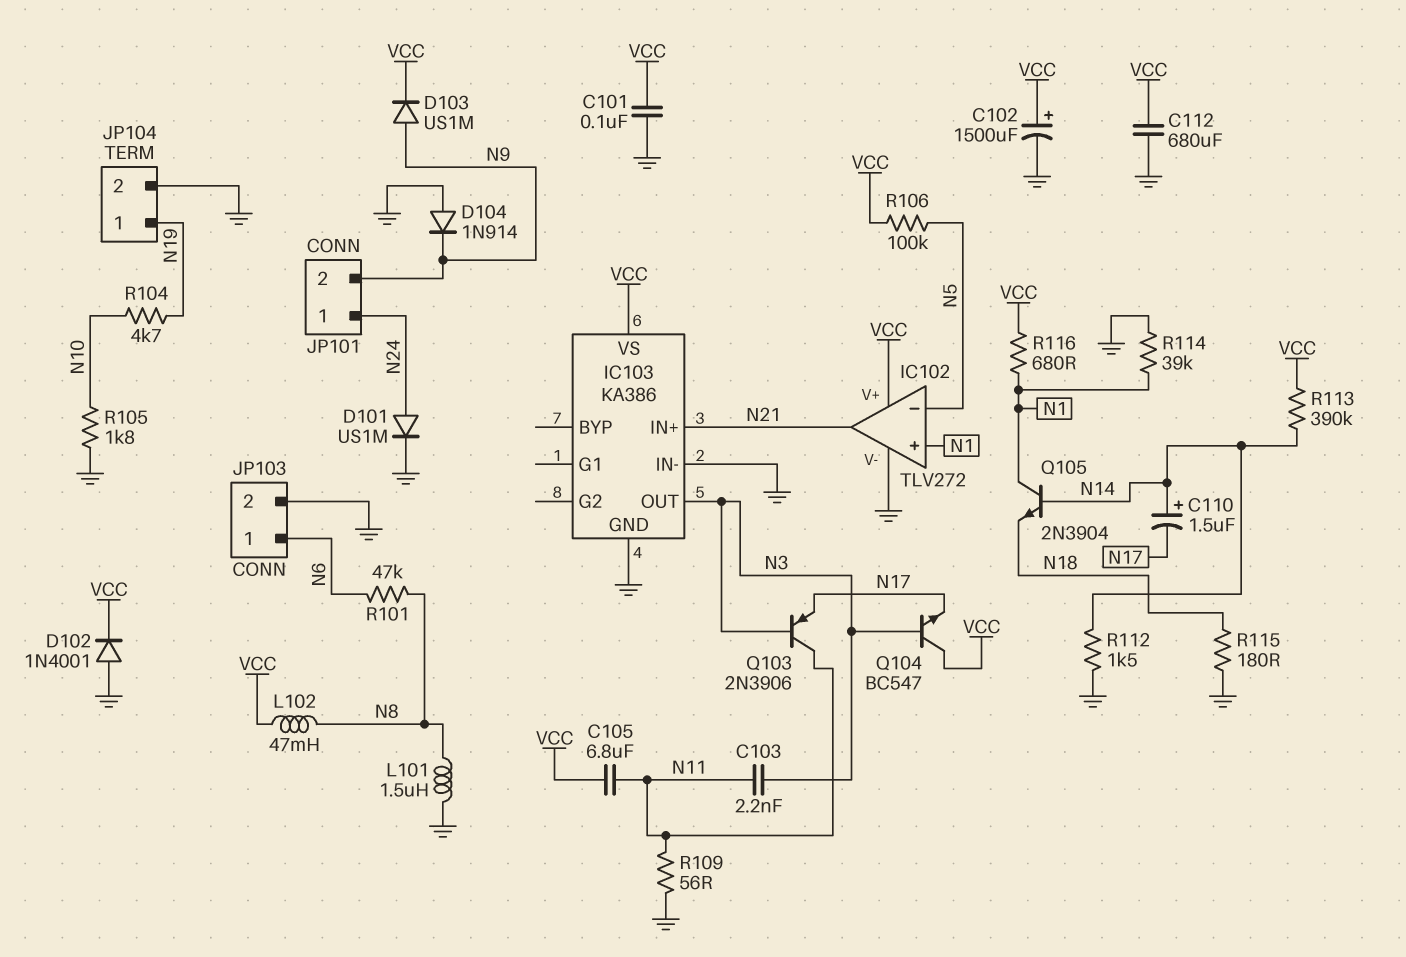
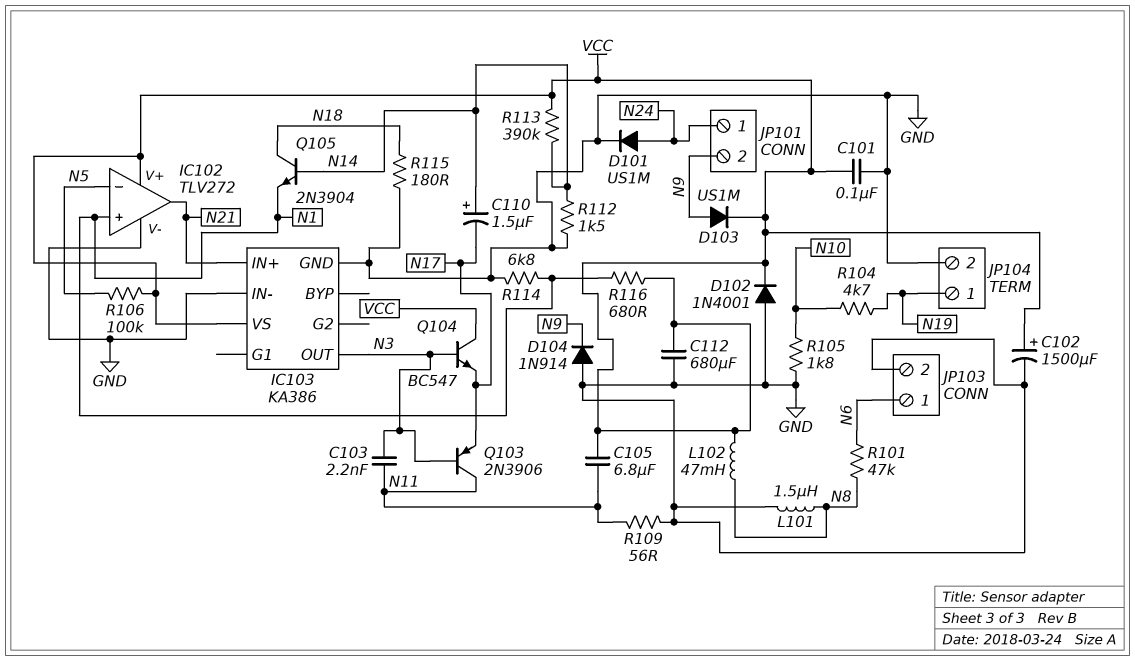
Q105: NPN 2N3904 (B N14, C N1, E N18) -> NPN 2N3904 (B N14, C N18, E N1)
R114: 39k (GND, N1) -> 6.8k (GND, N1)

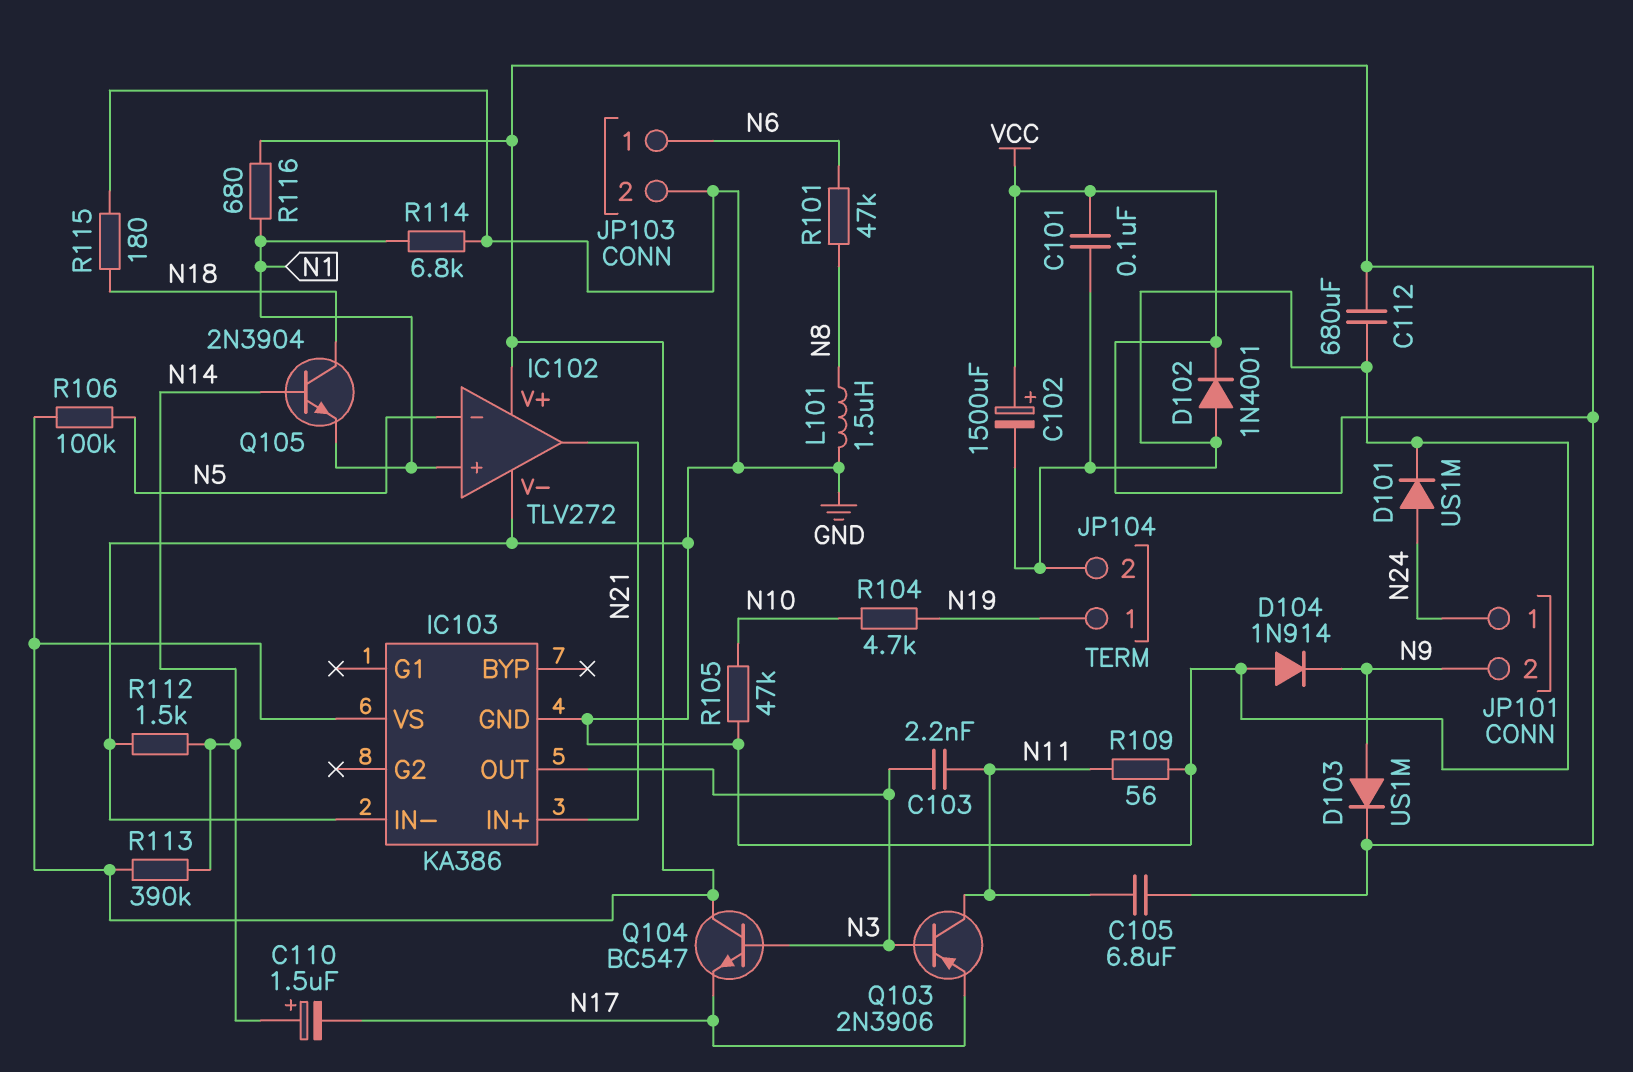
L102: 47mH (N8, VCC) -> none
R105: 1.8k (GND, N10) -> 47k (GND, N10)

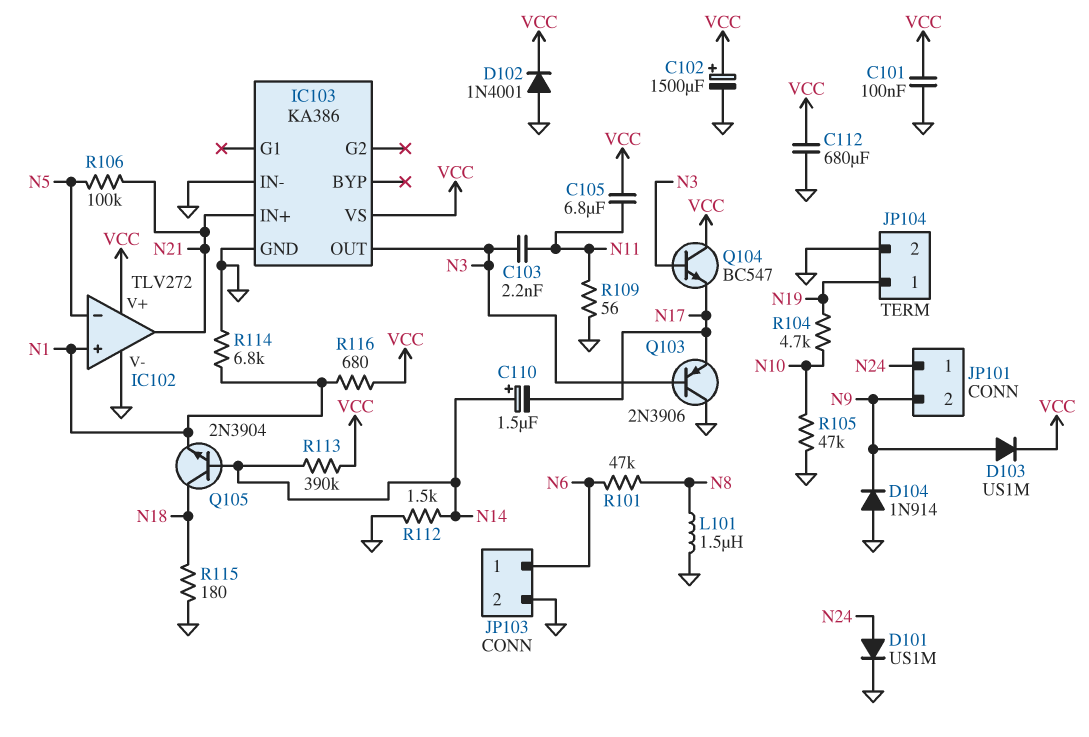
Q103: PNP 2N3906 (B N3, C N11, E N17) -> PNP 2N3906 (B N3, C GND, E N17)
R106: 100k (N5, VCC) -> 100k (N5, N21)

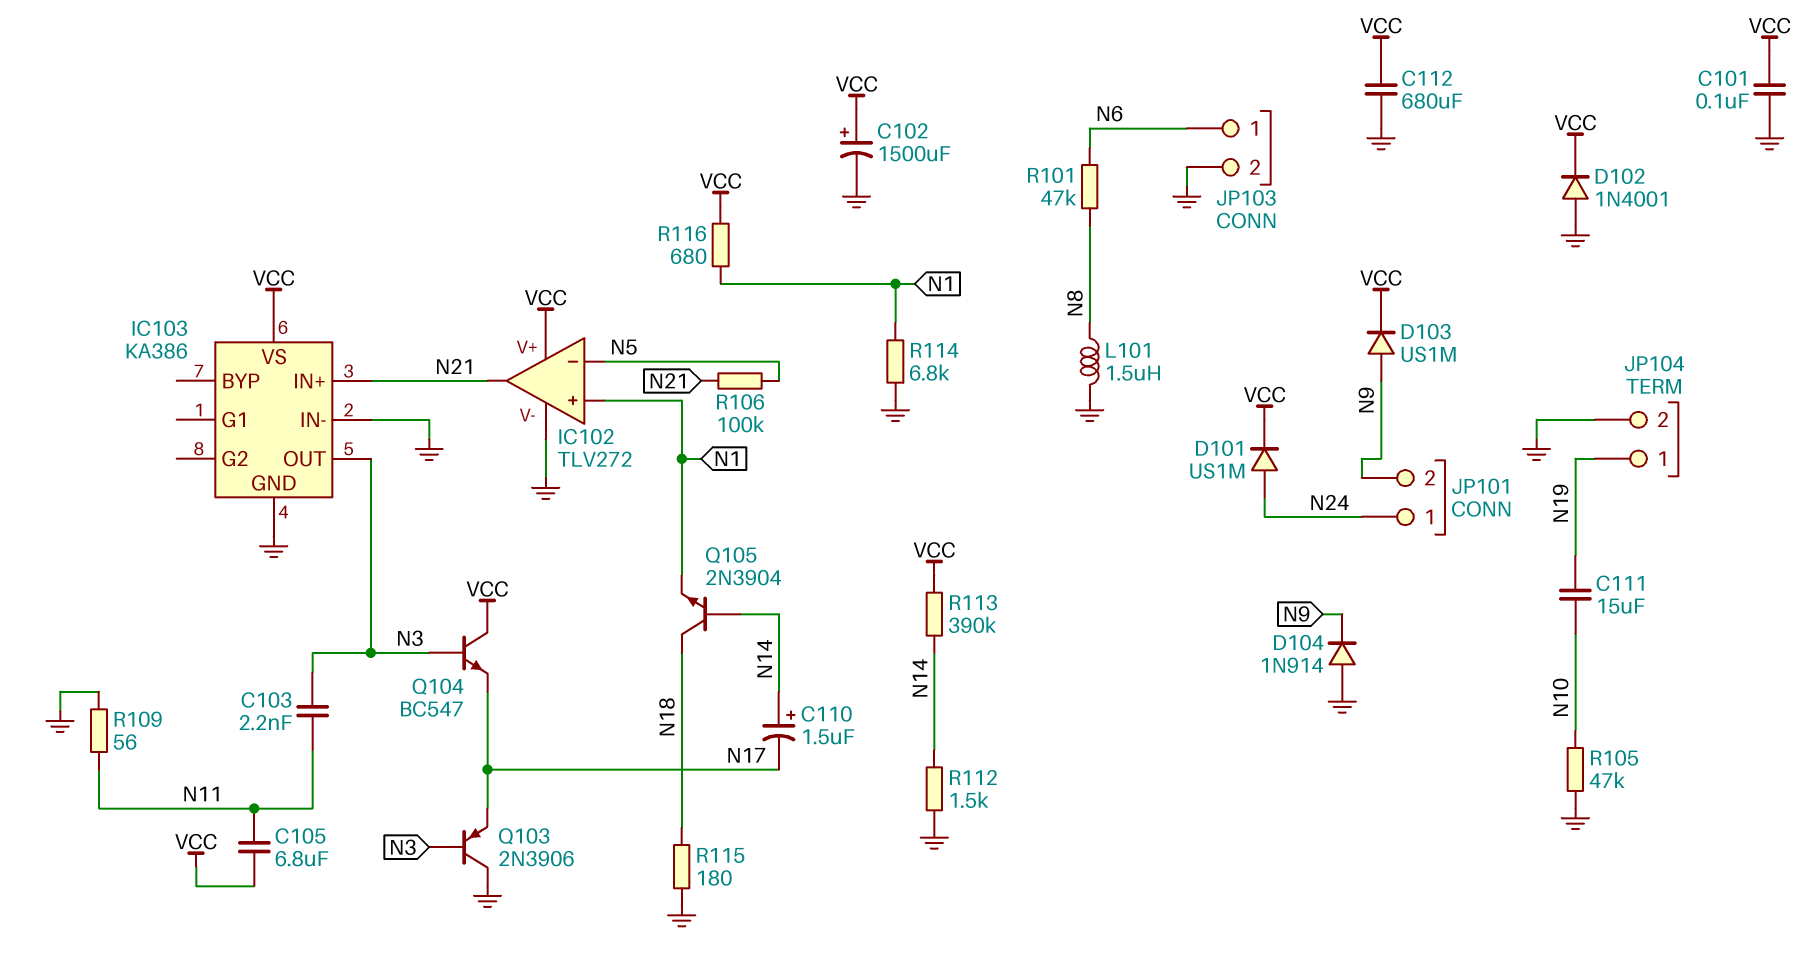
C111: none -> 15uF (N10, N19)
D101: diode US1M (A N24, K GND) -> diode US1M (A N24, K VCC)
R104: 4.7k (N10, N19) -> none

